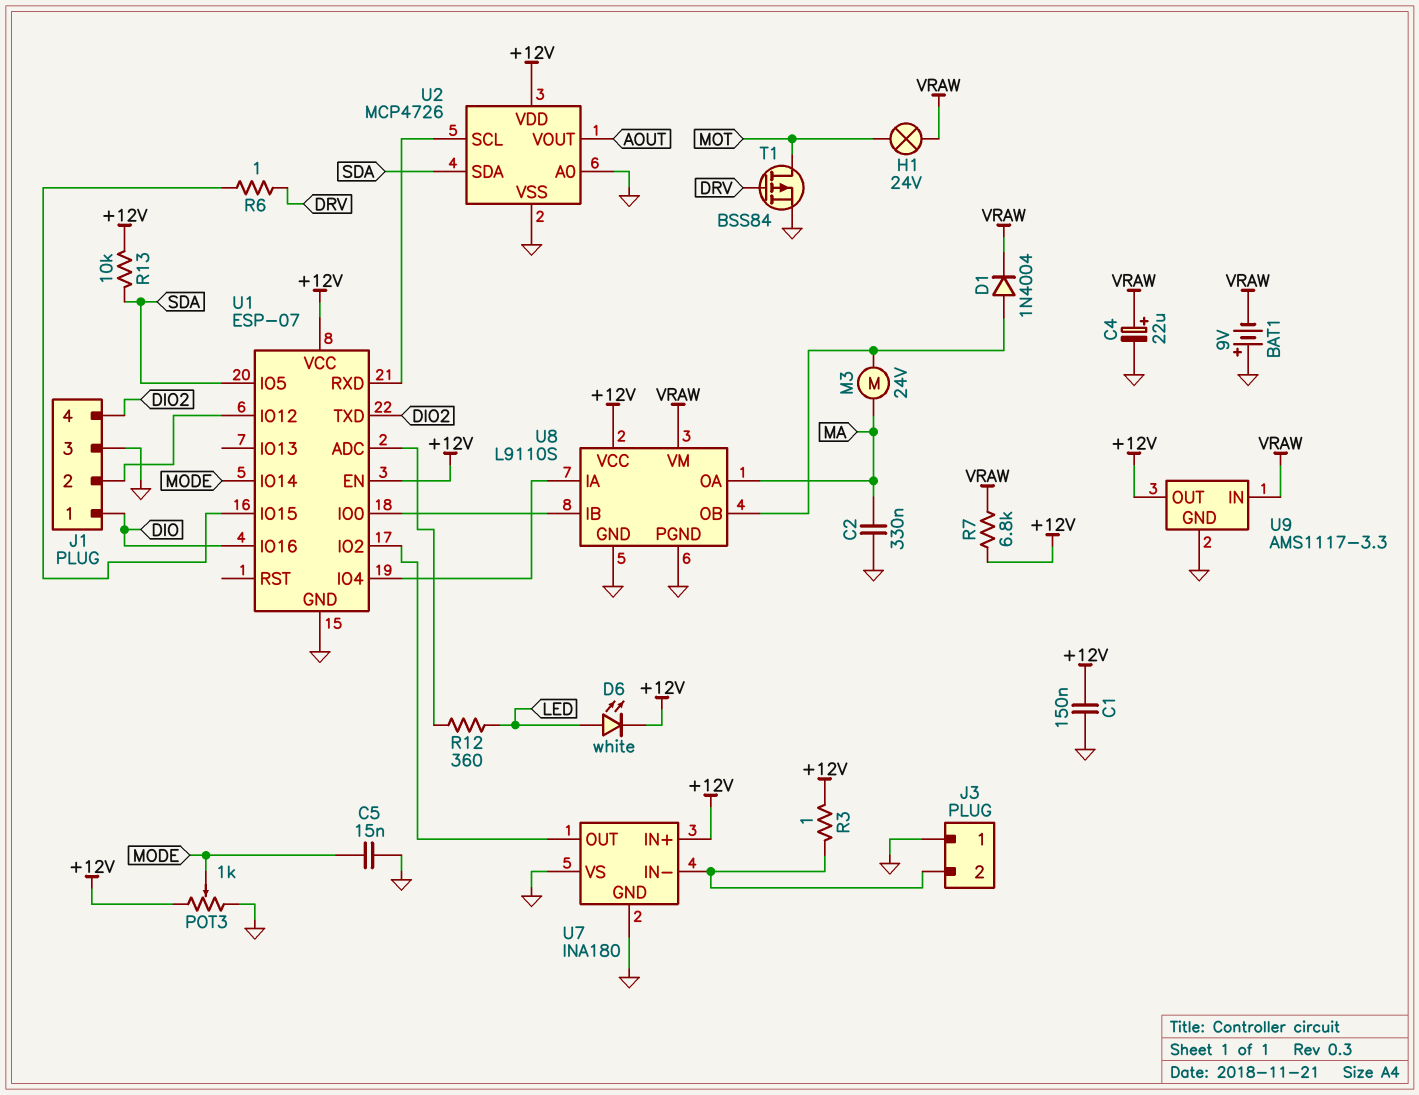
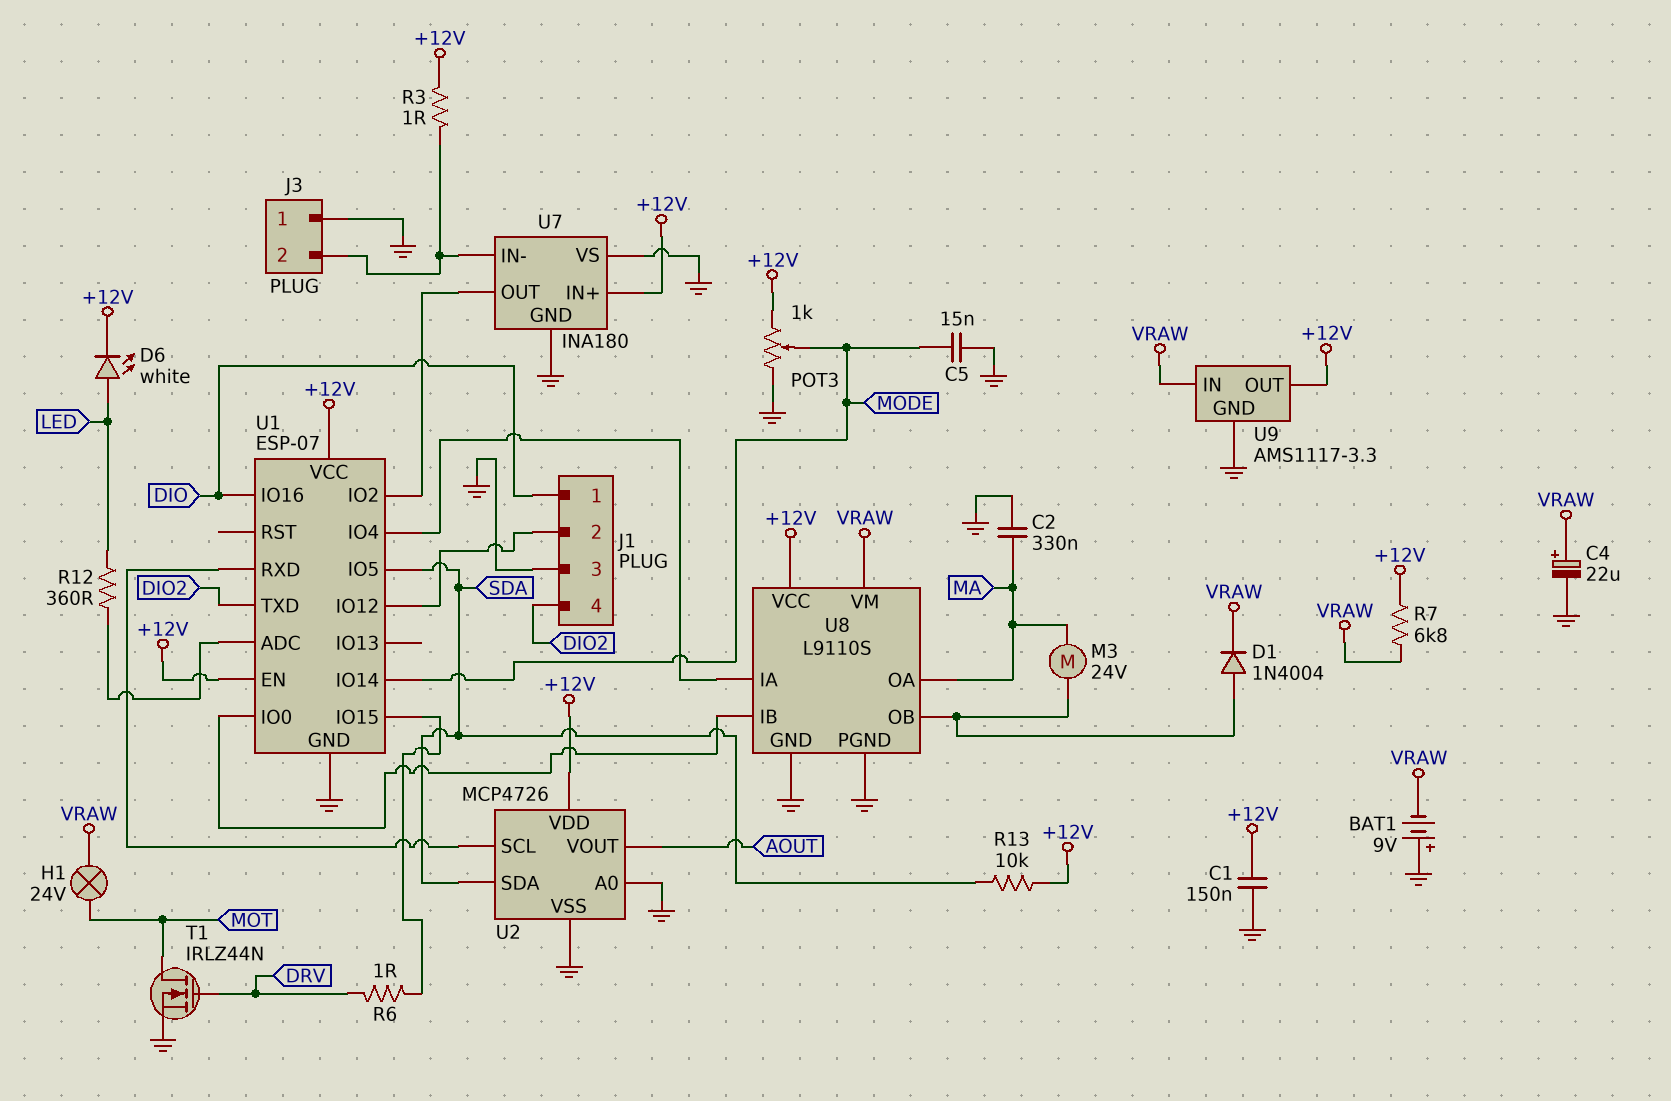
T1: PMOS BSS84 (G DRV, D MOT, S GND) -> NMOS IRLZ44N (G DRV, D MOT, S GND)

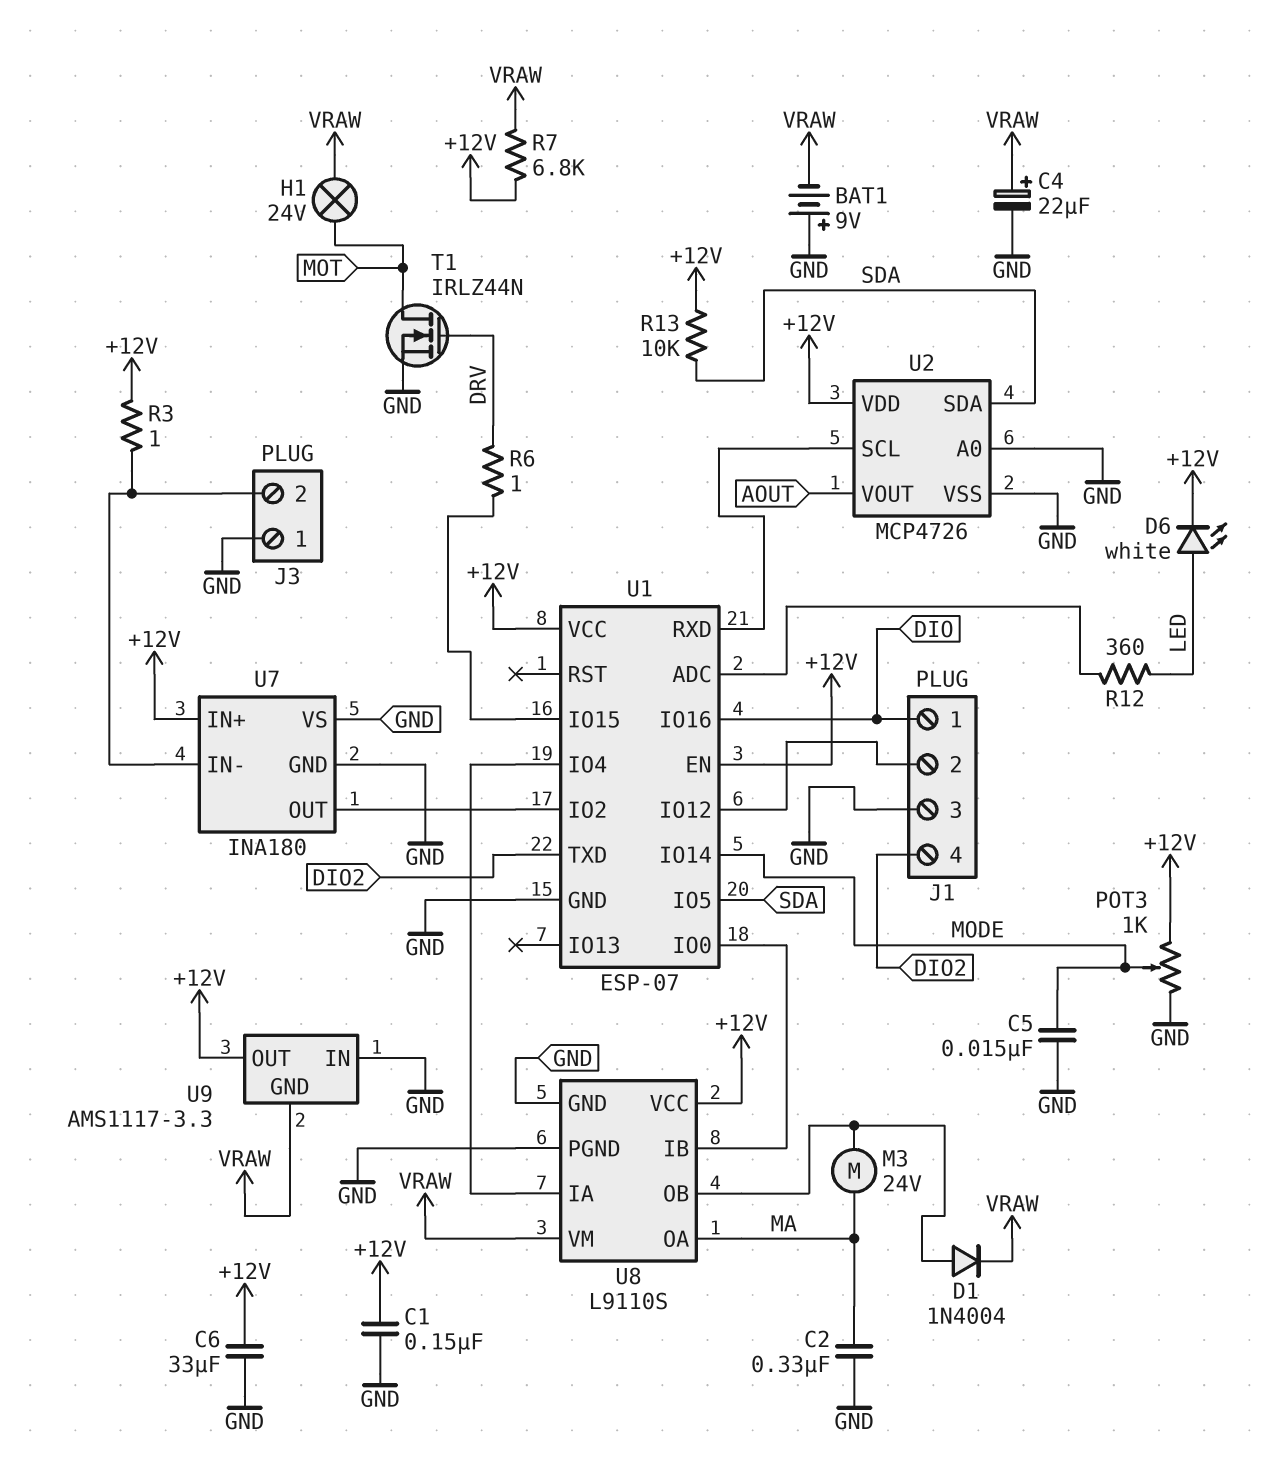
C6: none -> 33uF (+12V, GND)
U9 pin GND: GND -> VRAW
U9 pin IN: VRAW -> GND

